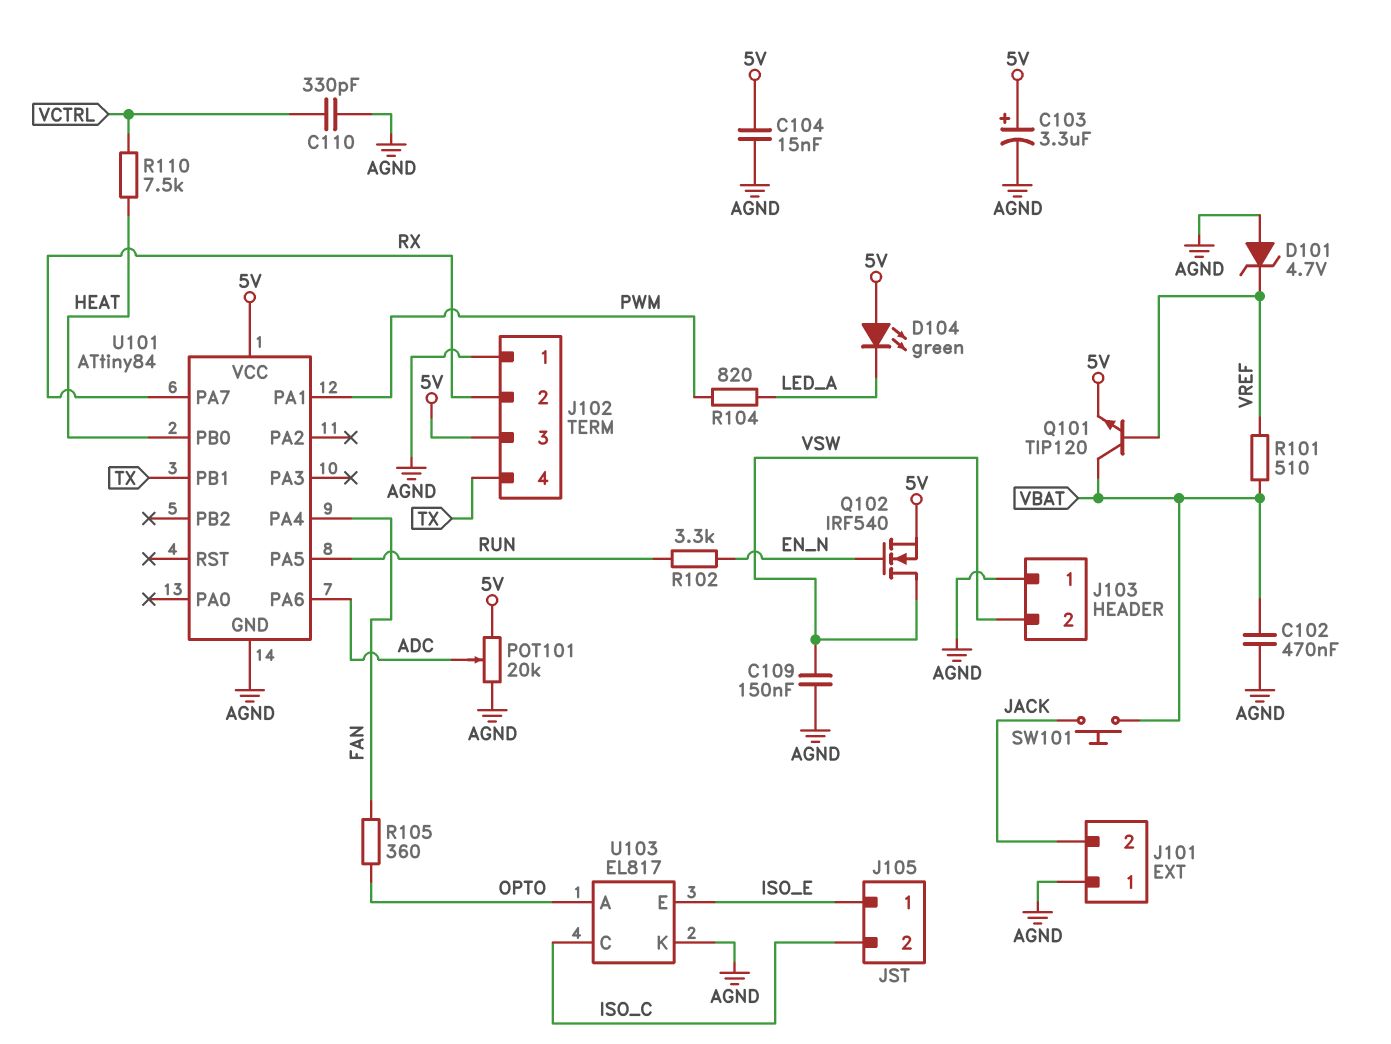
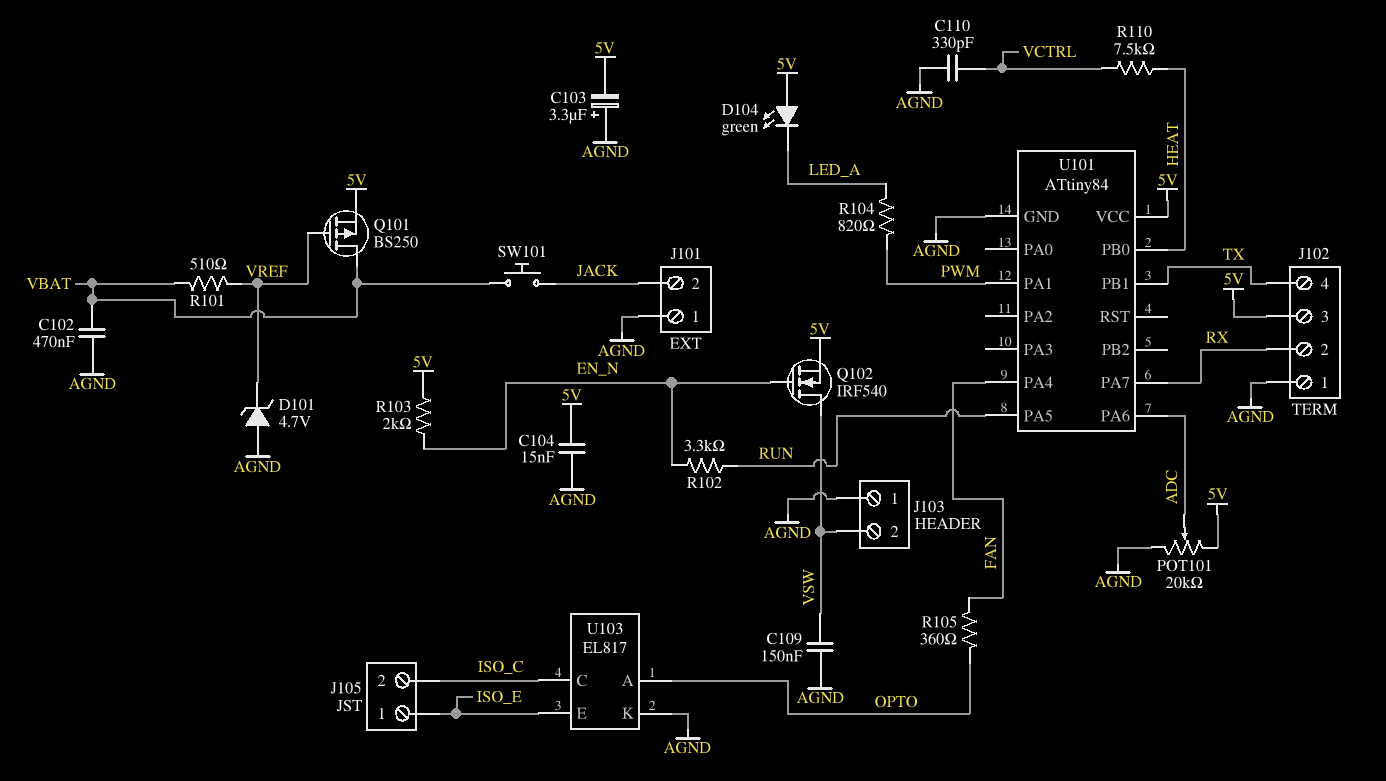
C103: 3.3uF (plus 5V, minus AGND) -> 3.3uF (plus AGND, minus 5V)
Q101: NPN TIP120 (B VREF, C VBAT, E 5V) -> PMOS BS250 (G VREF, D VBAT, S 5V)
R103: none -> 2k (5V, EN_N)

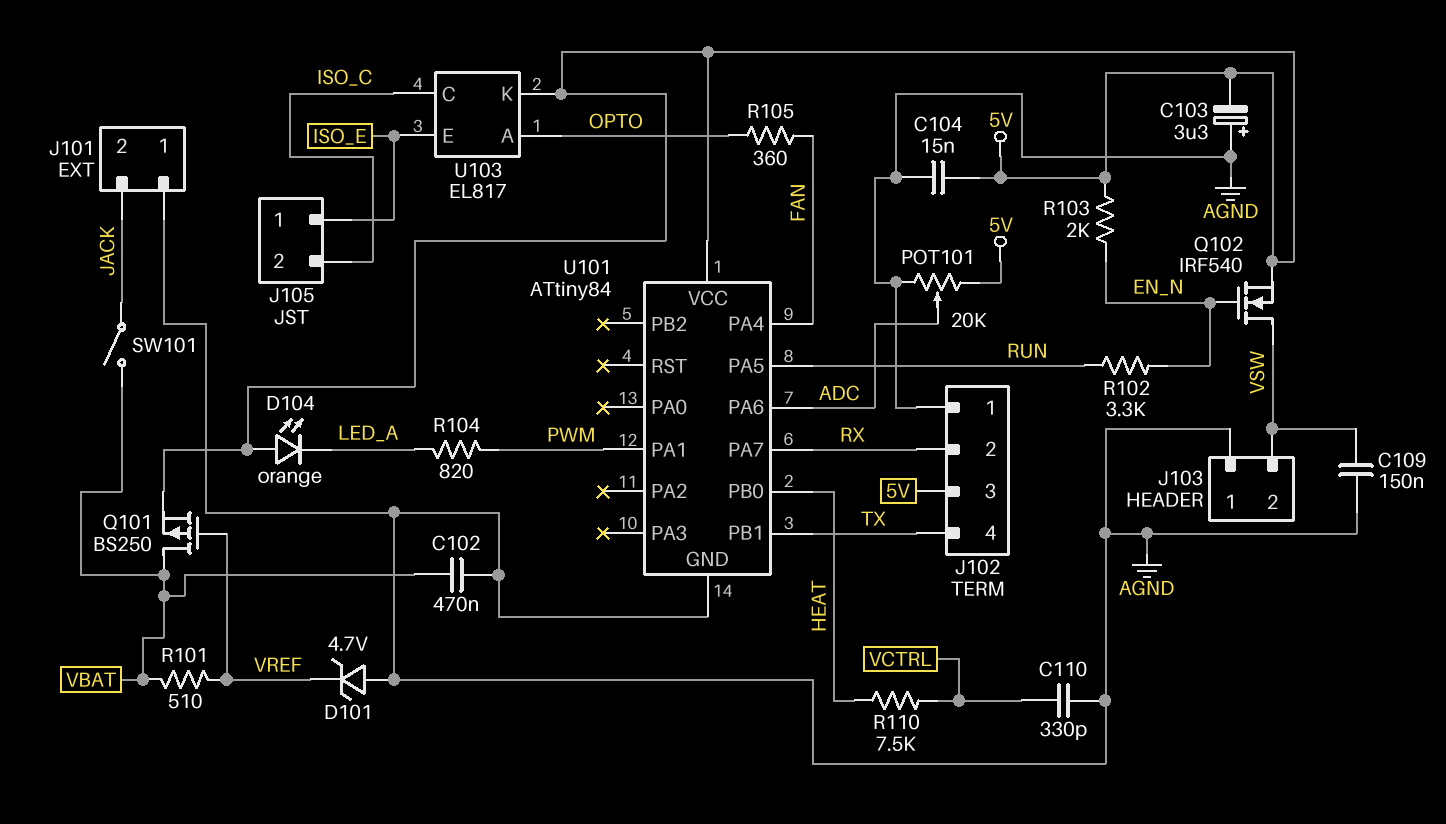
D104: LED green (A 5V, K LED_A) -> LED orange (A 5V, K LED_A)
SW101: button (JACK, VBAT) -> switch (JACK, VBAT)
U103 pin K: AGND -> 5V

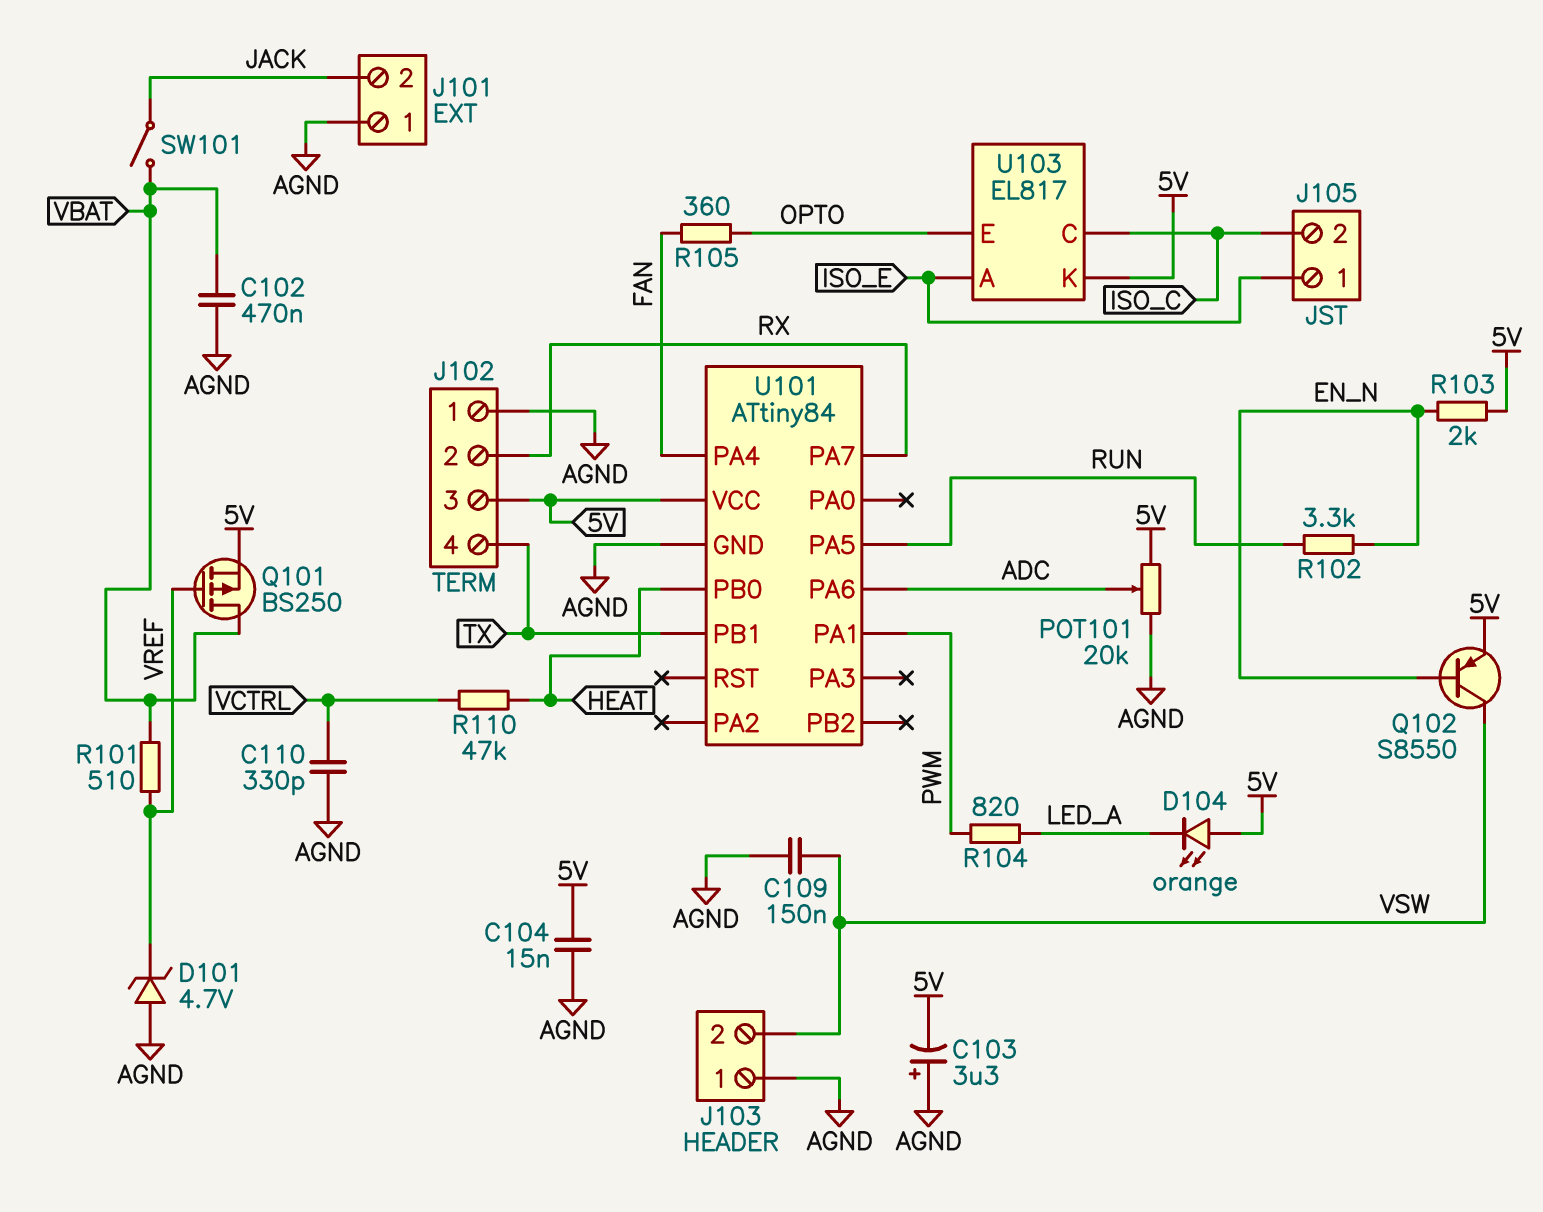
Q102: NMOS IRF540 (G EN_N, D VSW, S 5V) -> PNP S8550 (B EN_N, C VSW, E 5V)
R110: 7.5k (HEAT, VCTRL) -> 47k (HEAT, VCTRL)
U103 pin A: OPTO -> ISO_E
U103 pin E: ISO_E -> OPTO

